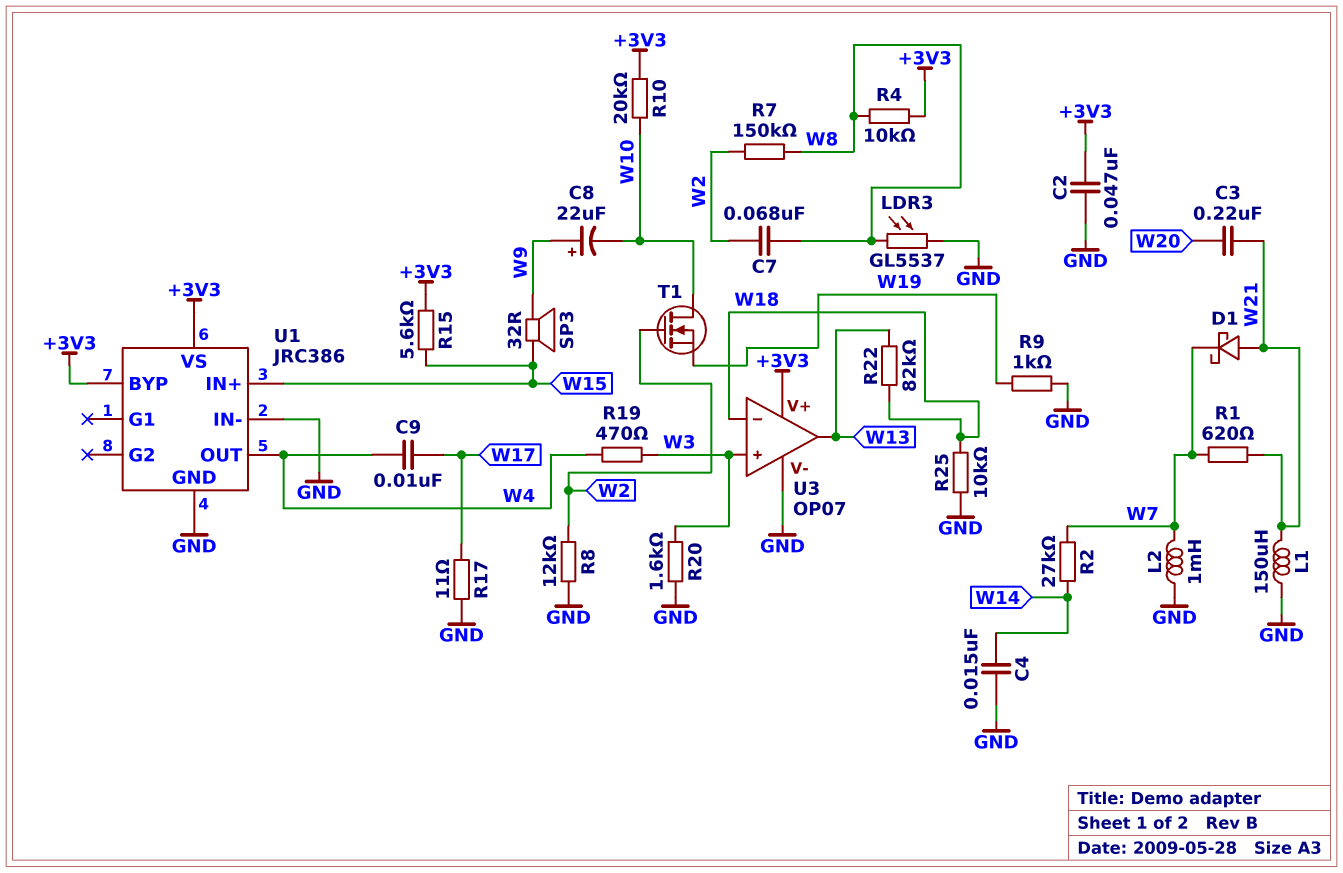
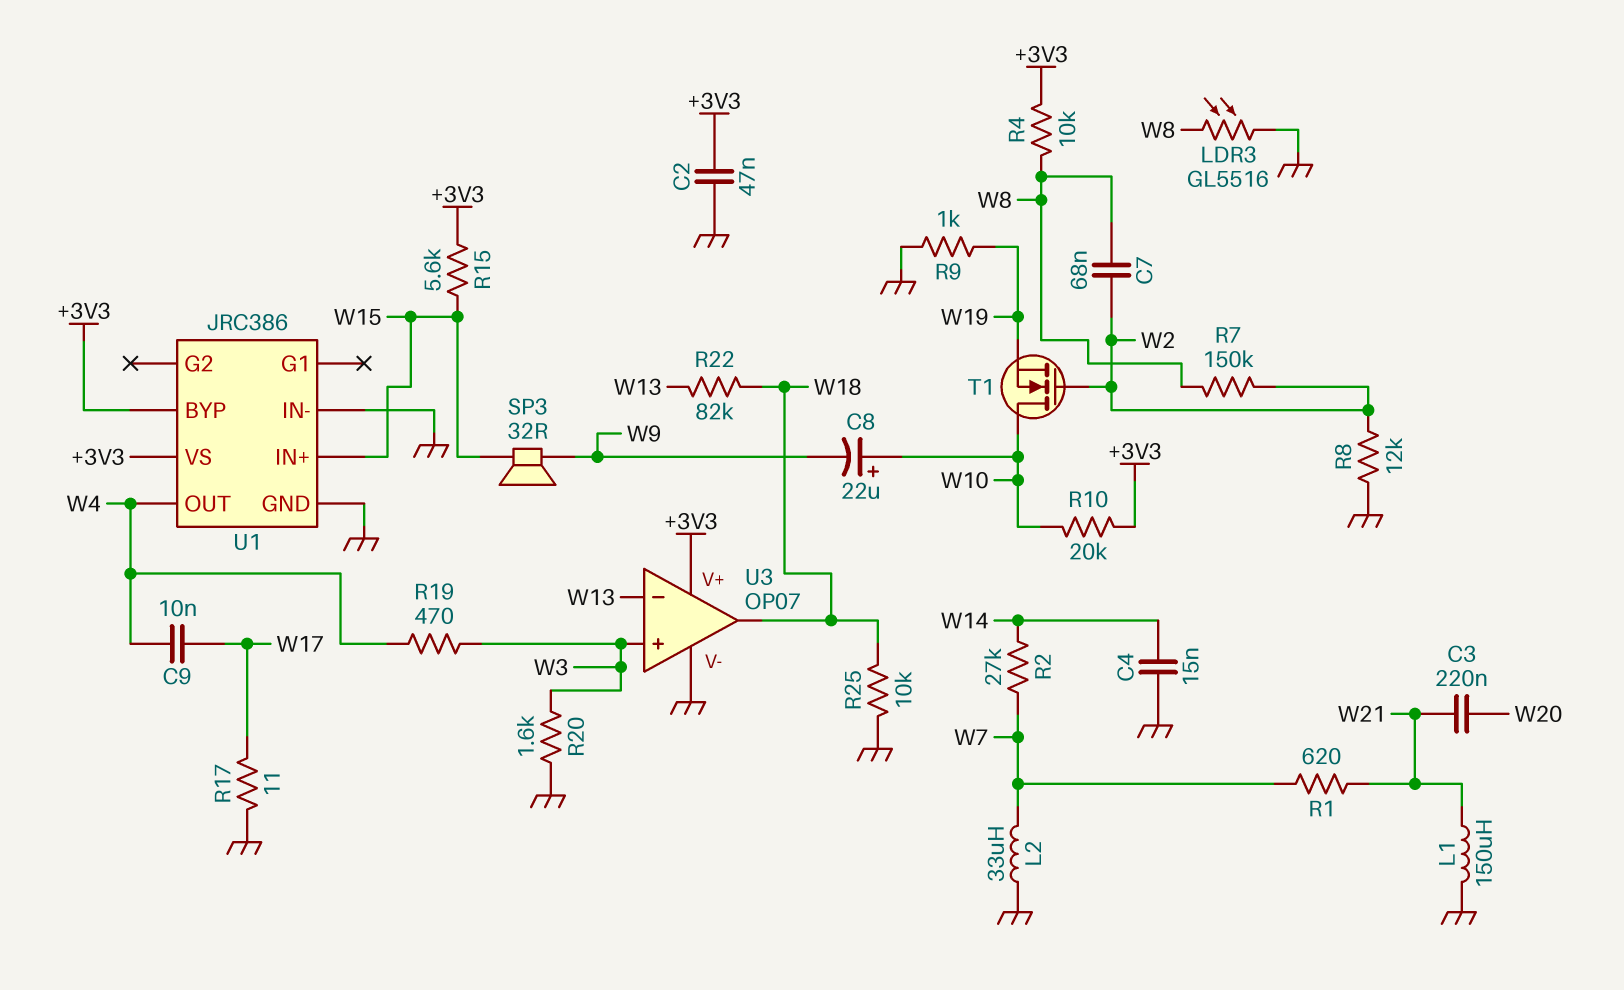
C8: 22uF (plus W9, minus W10) -> 22uF (plus W10, minus W9)
D1: schottky (A W21, K W7) -> none
L2: 1mH (GND, W7) -> 33uH (GND, W7)
LDR3: GL5537 (GND, W8) -> GL5516 (GND, W8)
U3 pin in-: W18 -> W13
U3 pin out: W13 -> W18

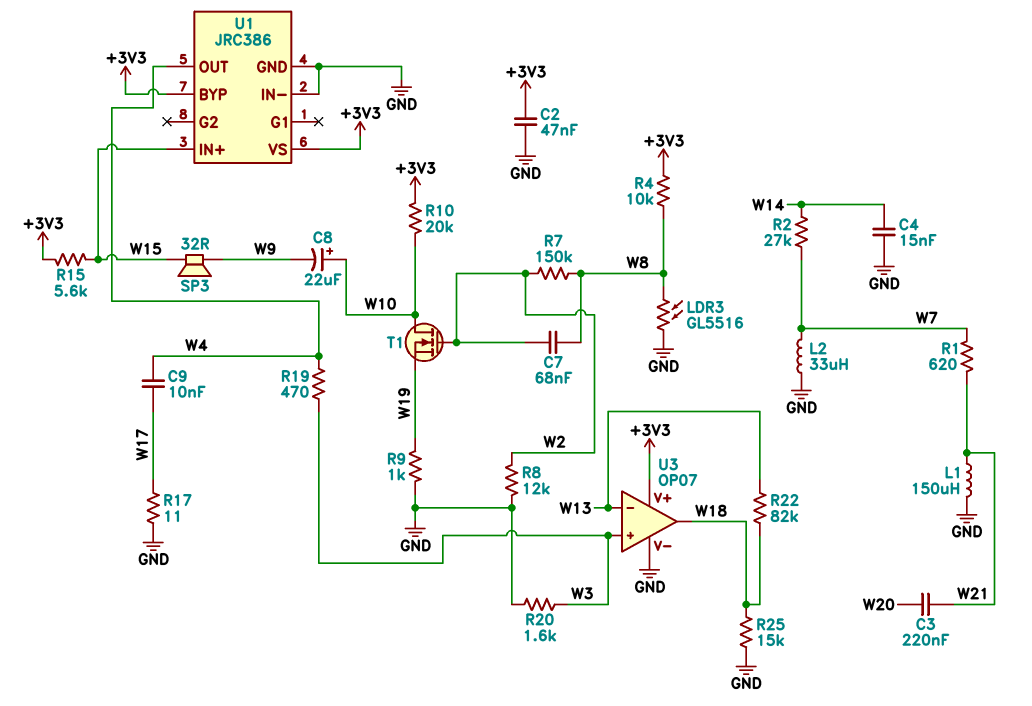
R25: 10k (GND, W18) -> 15k (GND, W18)

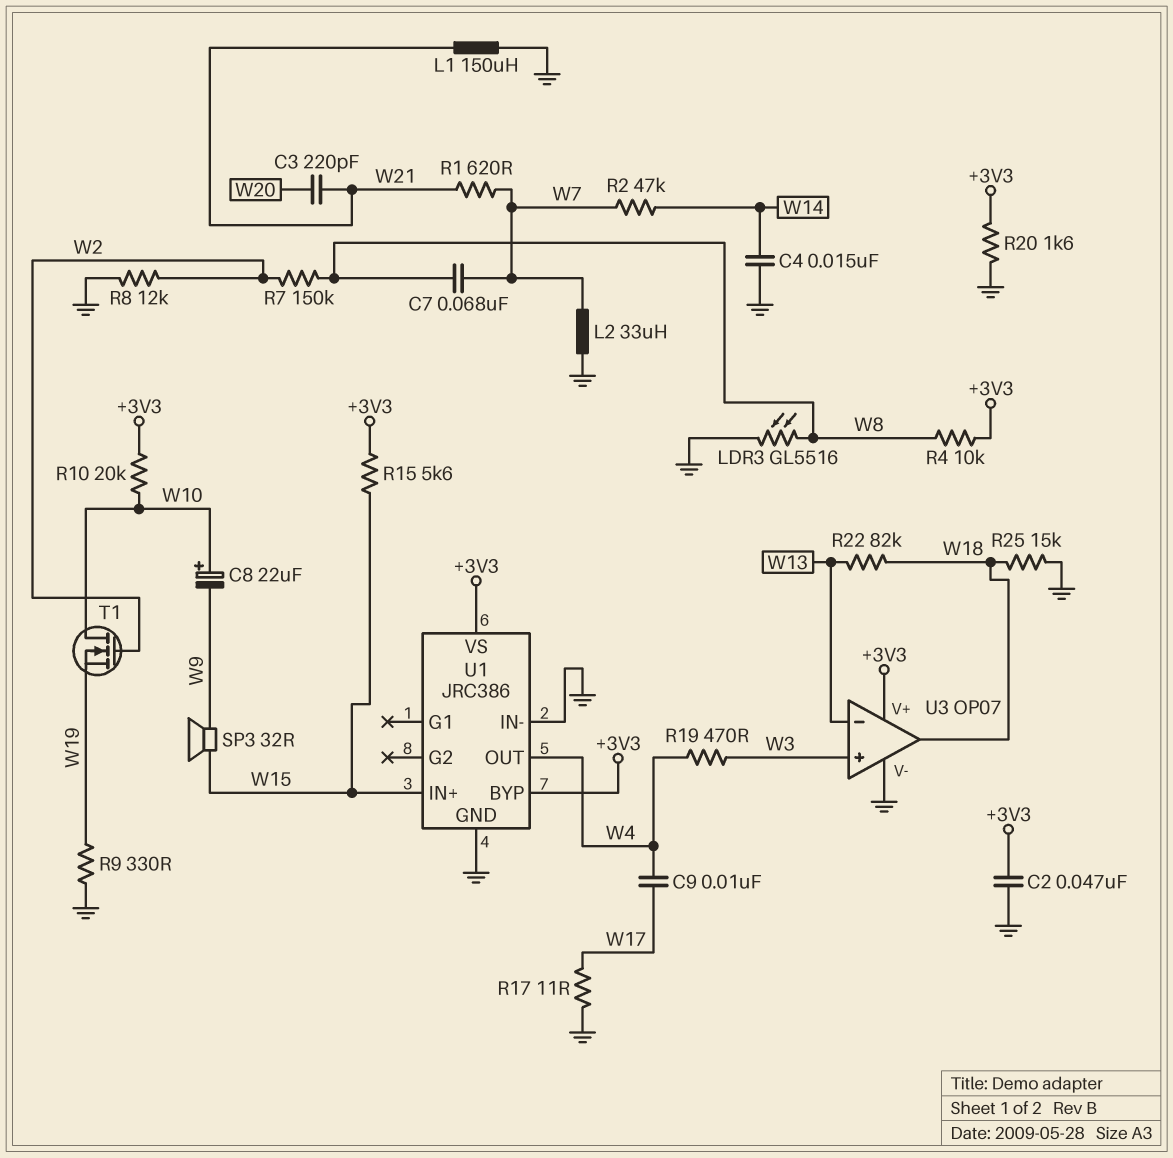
C3: 220nF (W20, W21) -> 220pF (W20, W21)
C7: 68nF (W2, W8) -> 68nF (W7, W8)
R2: 27k (W7, W14) -> 47k (W7, W14)
R9: 1k (GND, W19) -> 330 (GND, W19)
R20: 1.6k (GND, W3) -> 1.6k (+3V3, GND)

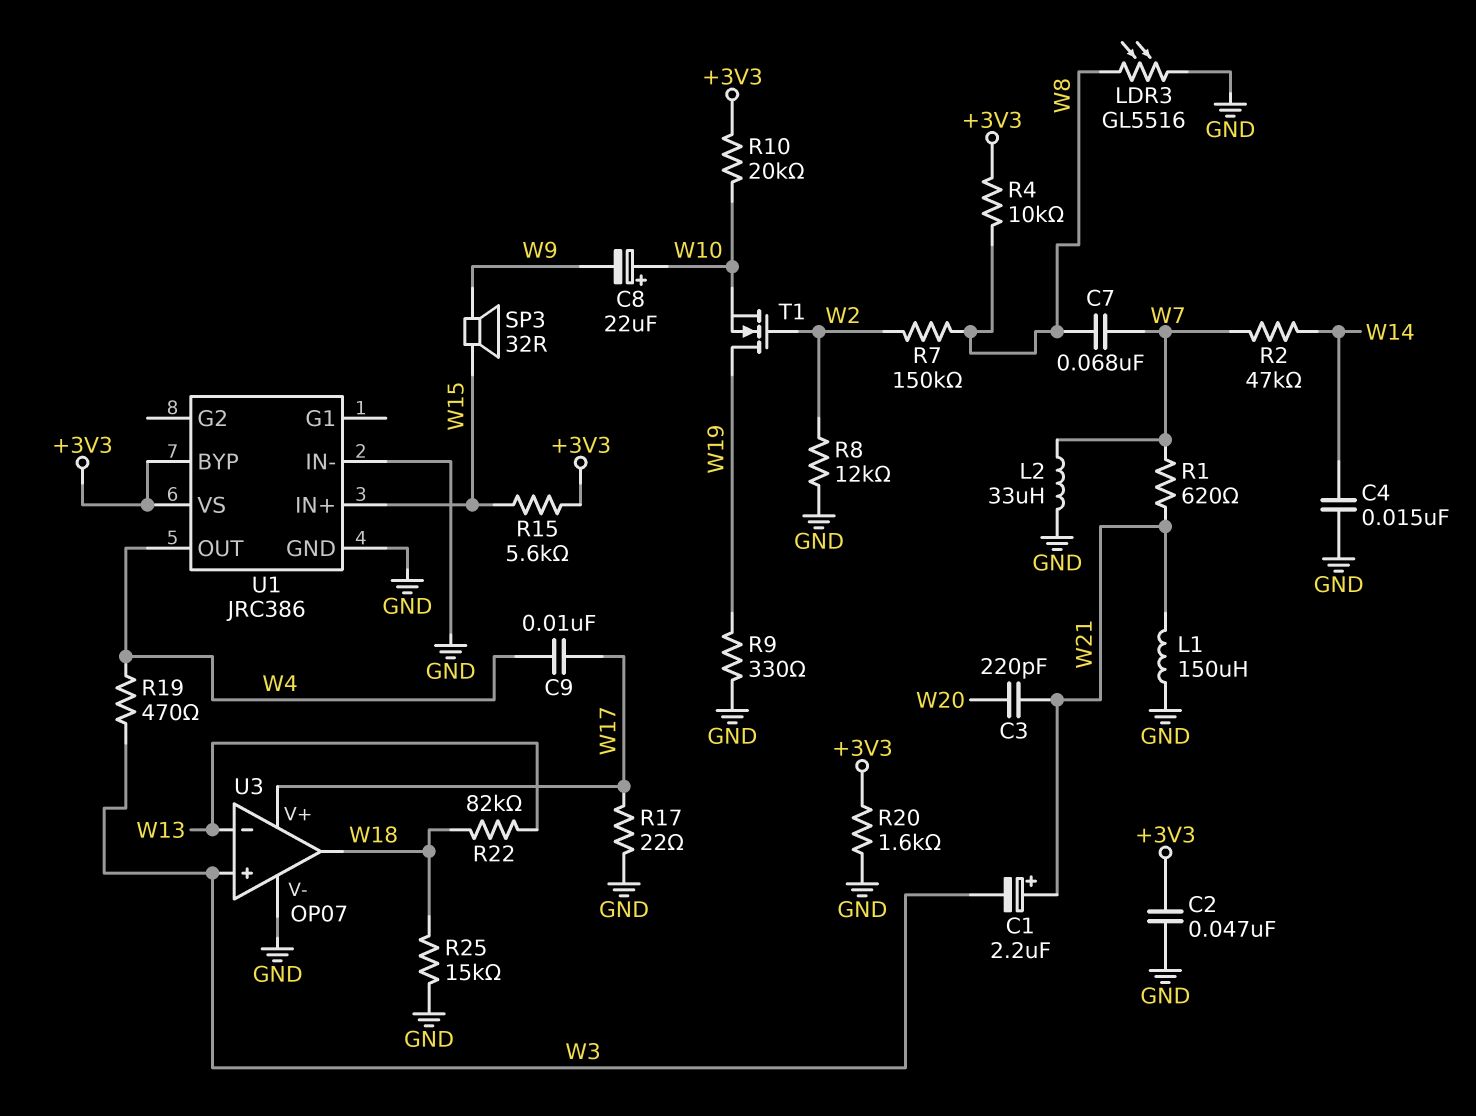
C1: none -> 2.2uF (plus W21, minus W3)
R17: 11 (GND, W17) -> 22 (GND, W17)
T1: NMOS (G W2, D W10, S W19) -> NMOS (G W2, D W19, S W10)
U3 pin V+: +3V3 -> W17

